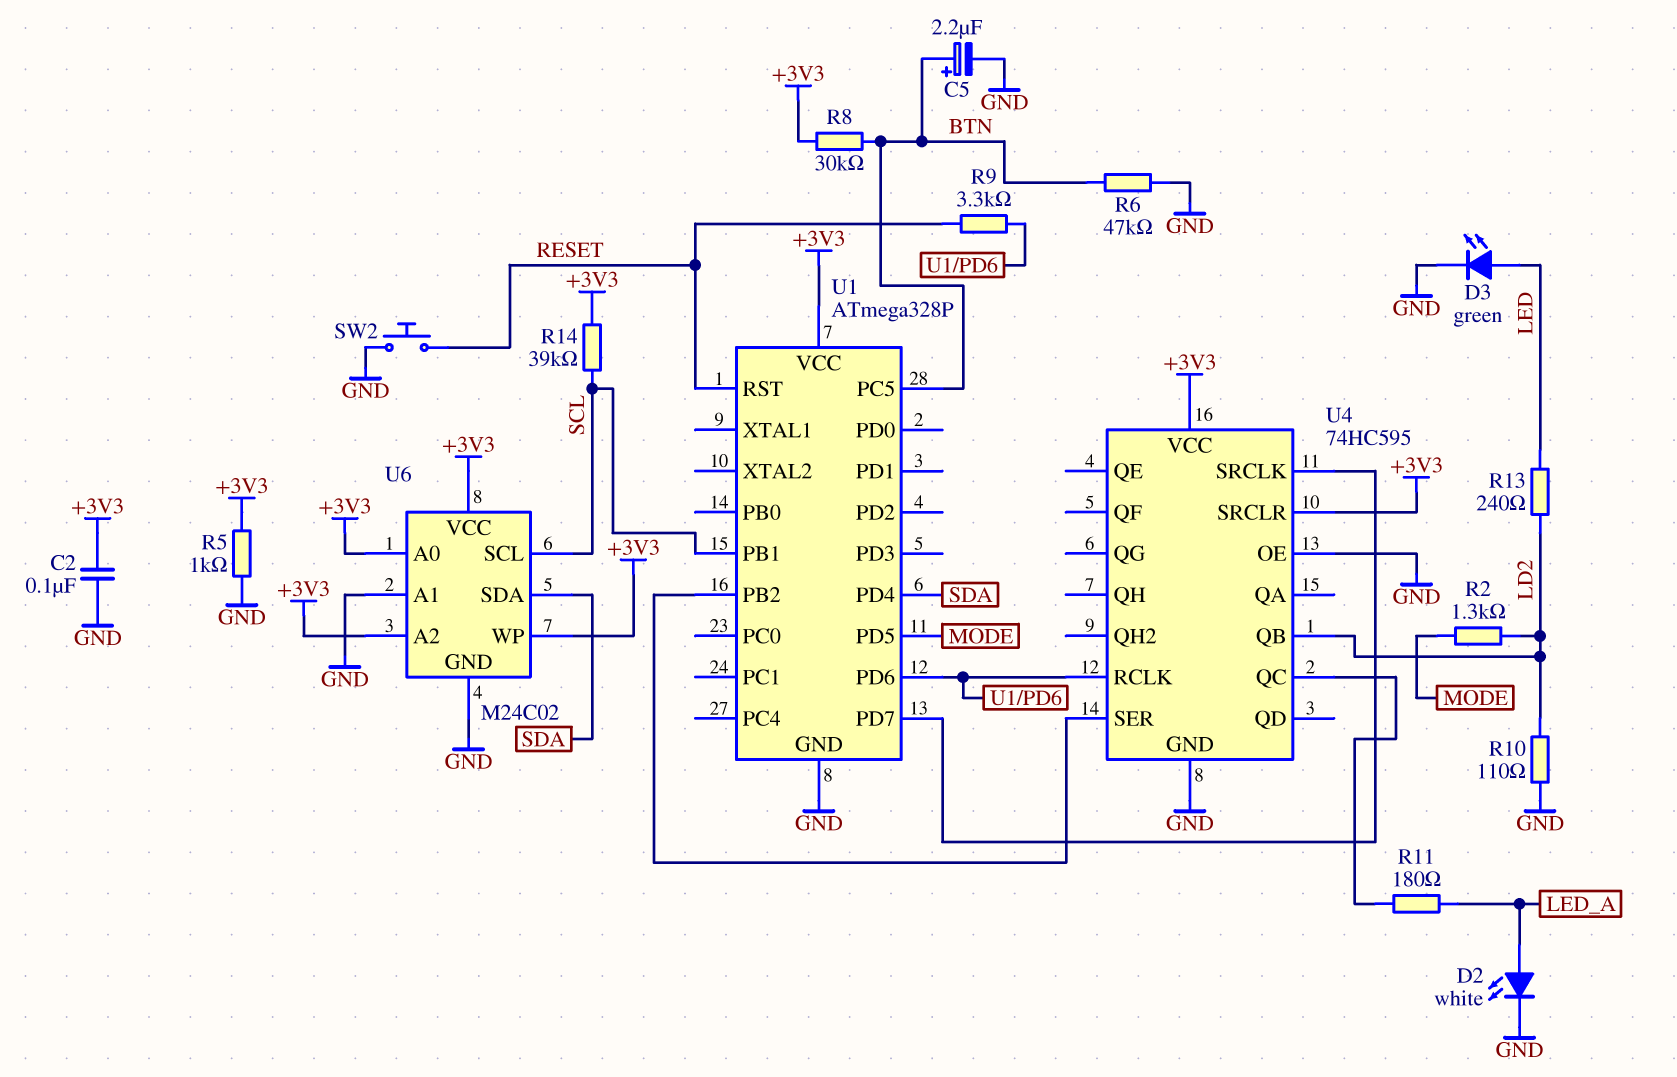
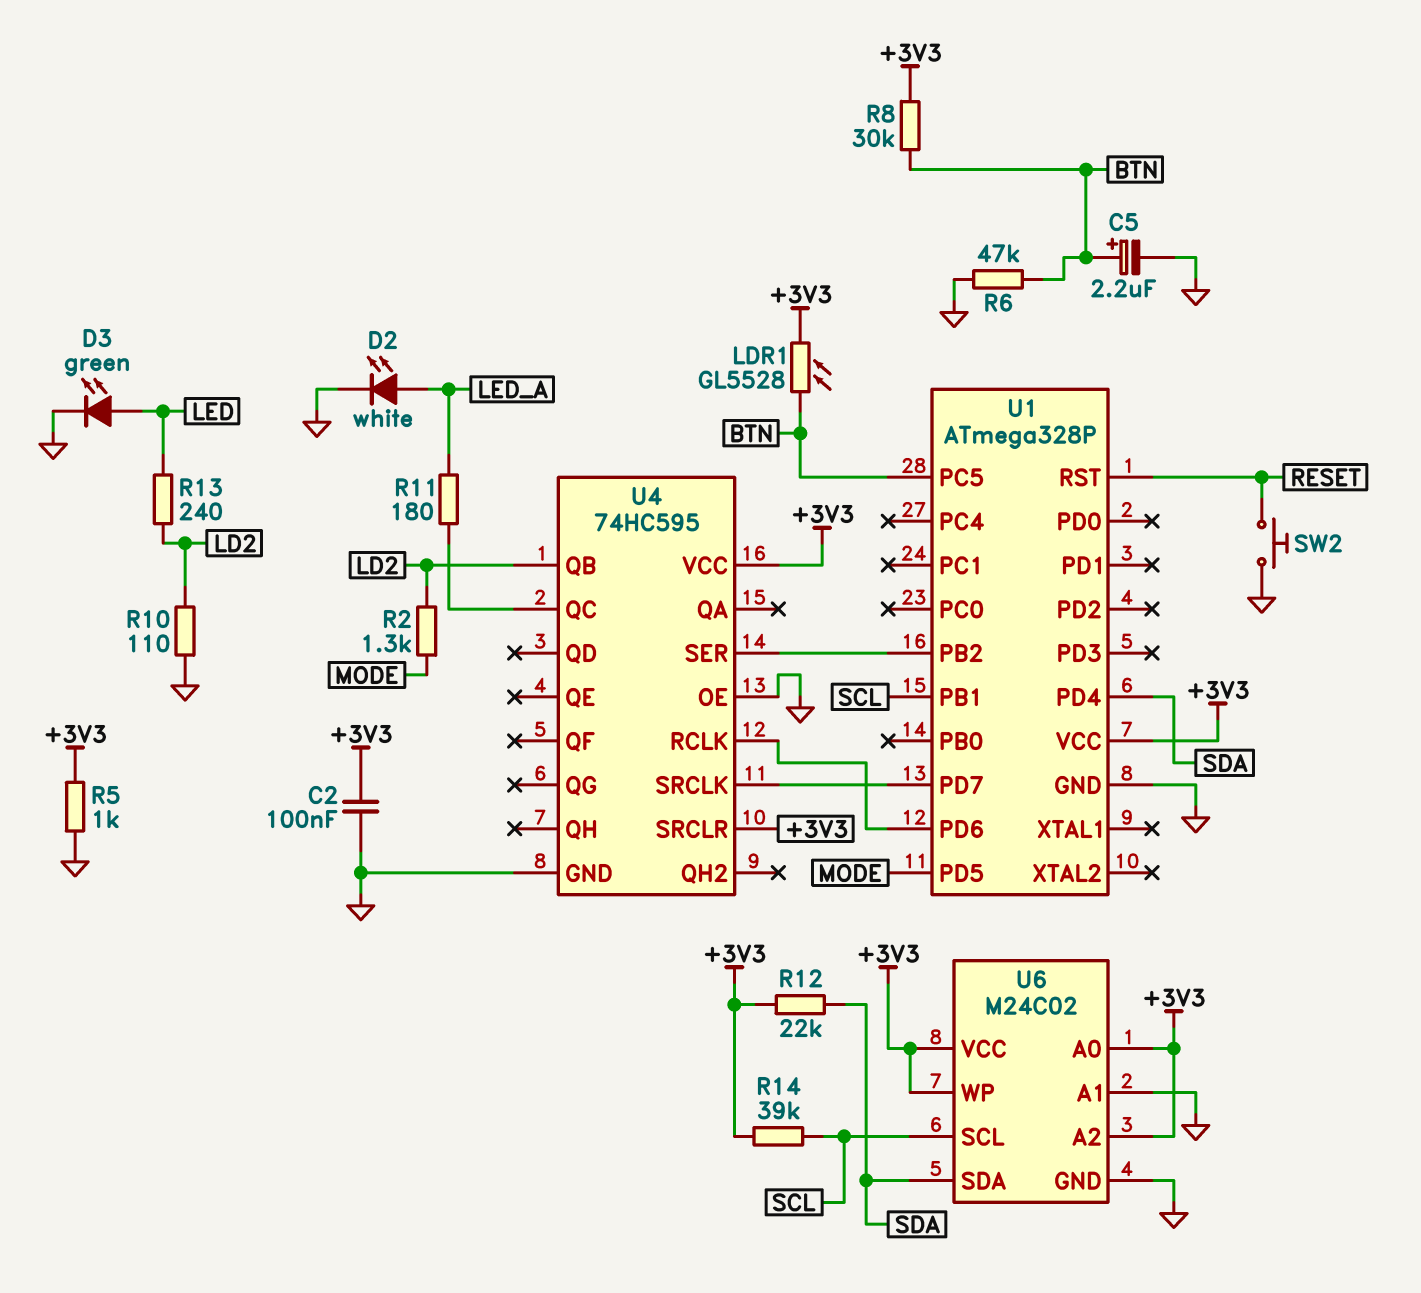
LDR1: none -> GL5528 (+3V3, BTN)
R9: 3.3k (RESET, U1/PD6) -> none
R12: none -> 22k (+3V3, SDA)

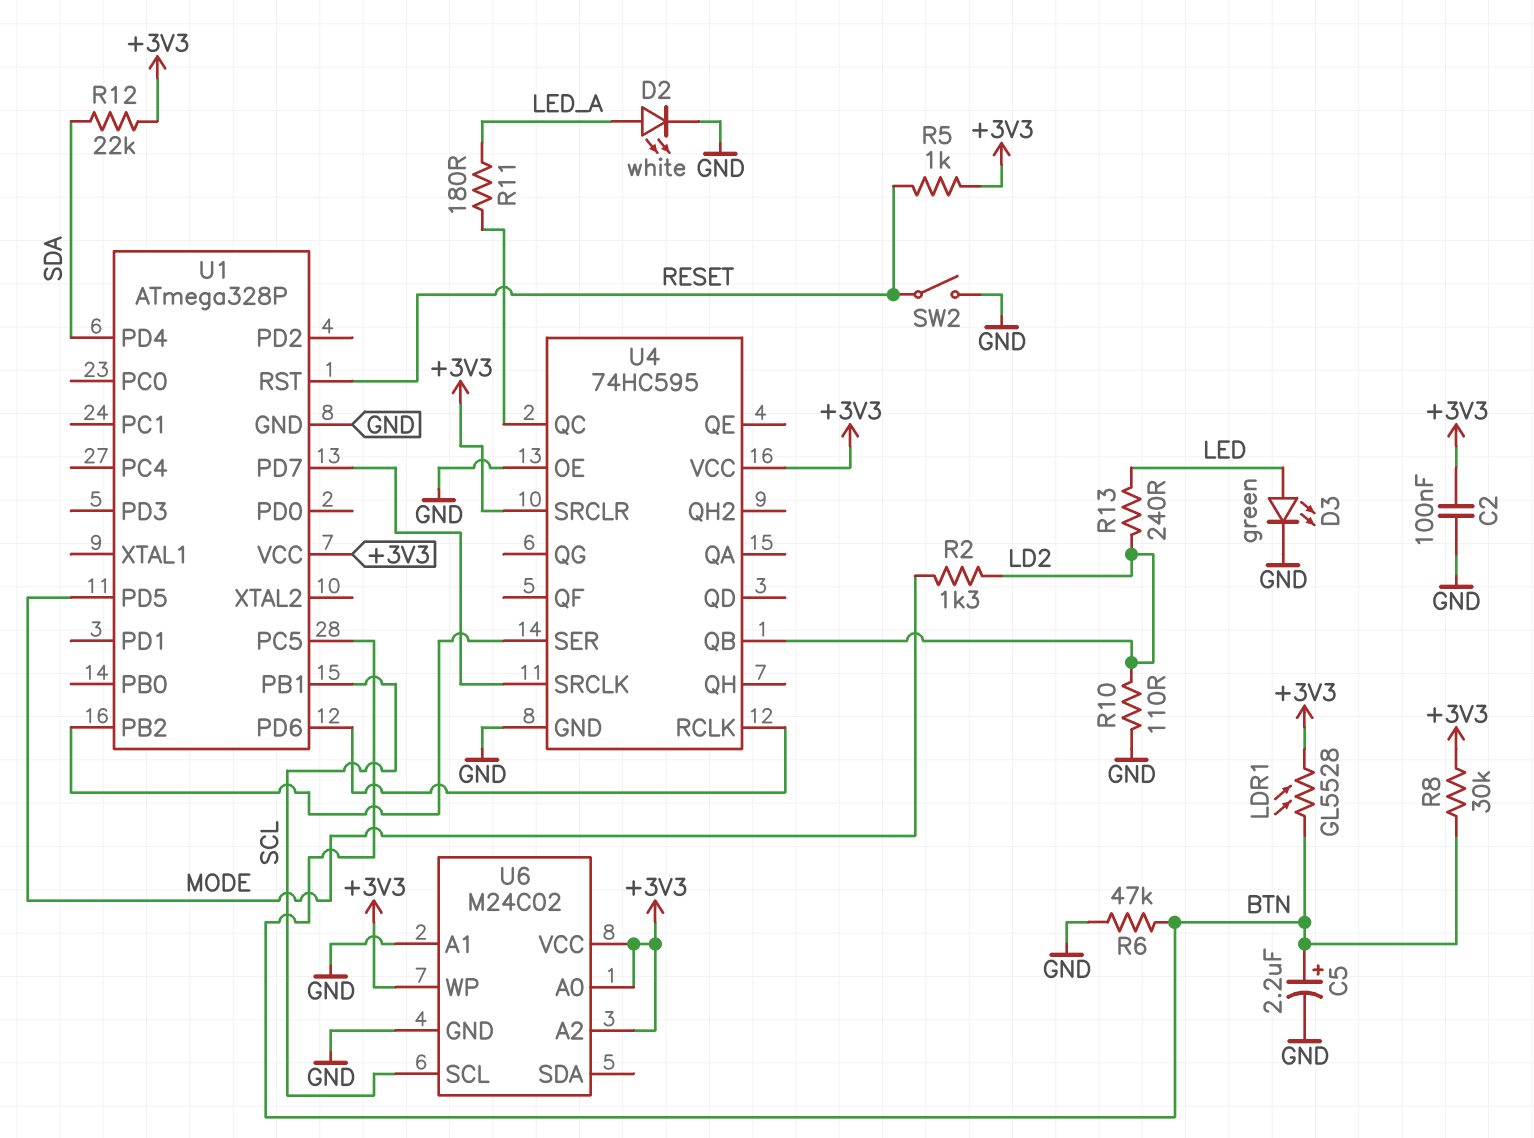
R5: 1k (+3V3, GND) -> 1k (+3V3, RESET)
R14: 39k (+3V3, SCL) -> none
SW2: button (GND, RESET) -> switch (GND, RESET)
U6 pin SDA: SDA -> none

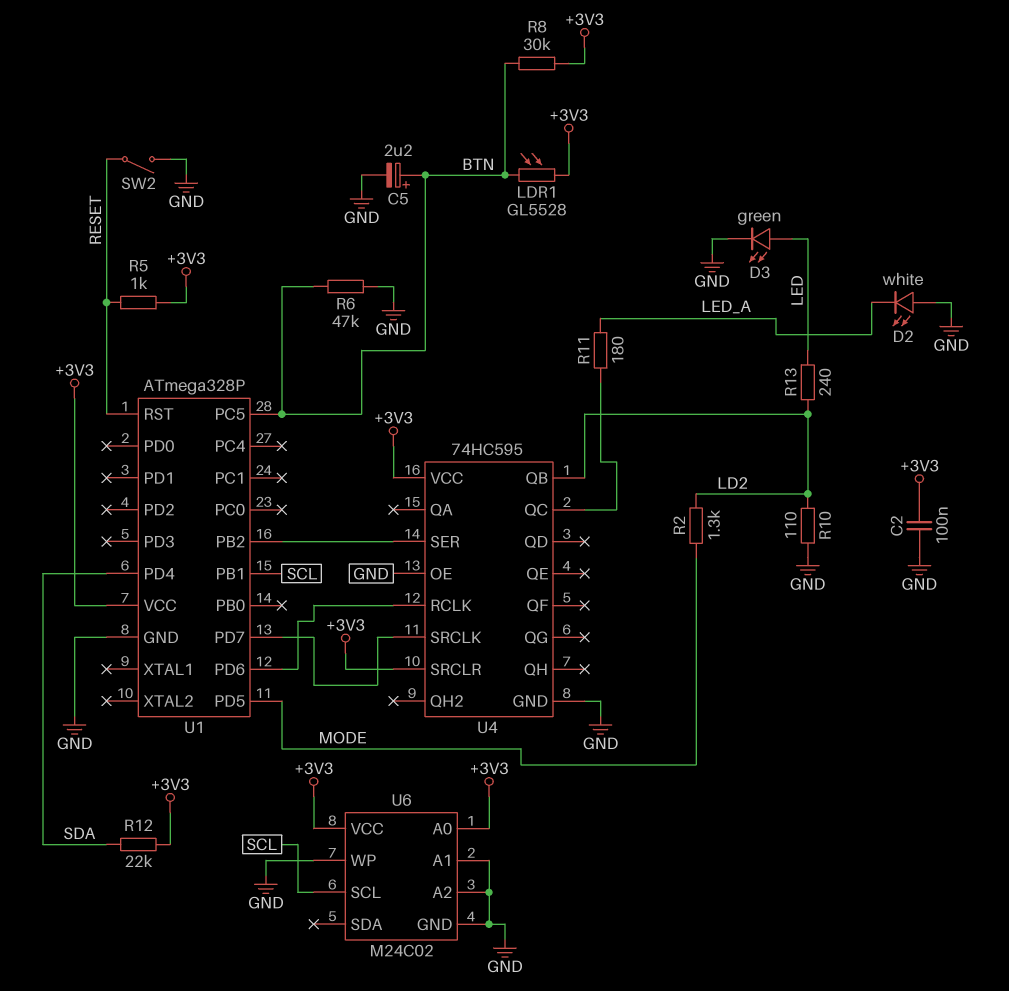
D2: LED white (A LED_A, K GND) -> LED white (A GND, K LED_A)
U6 pin A2: +3V3 -> GND
U6 pin WP: +3V3 -> GND

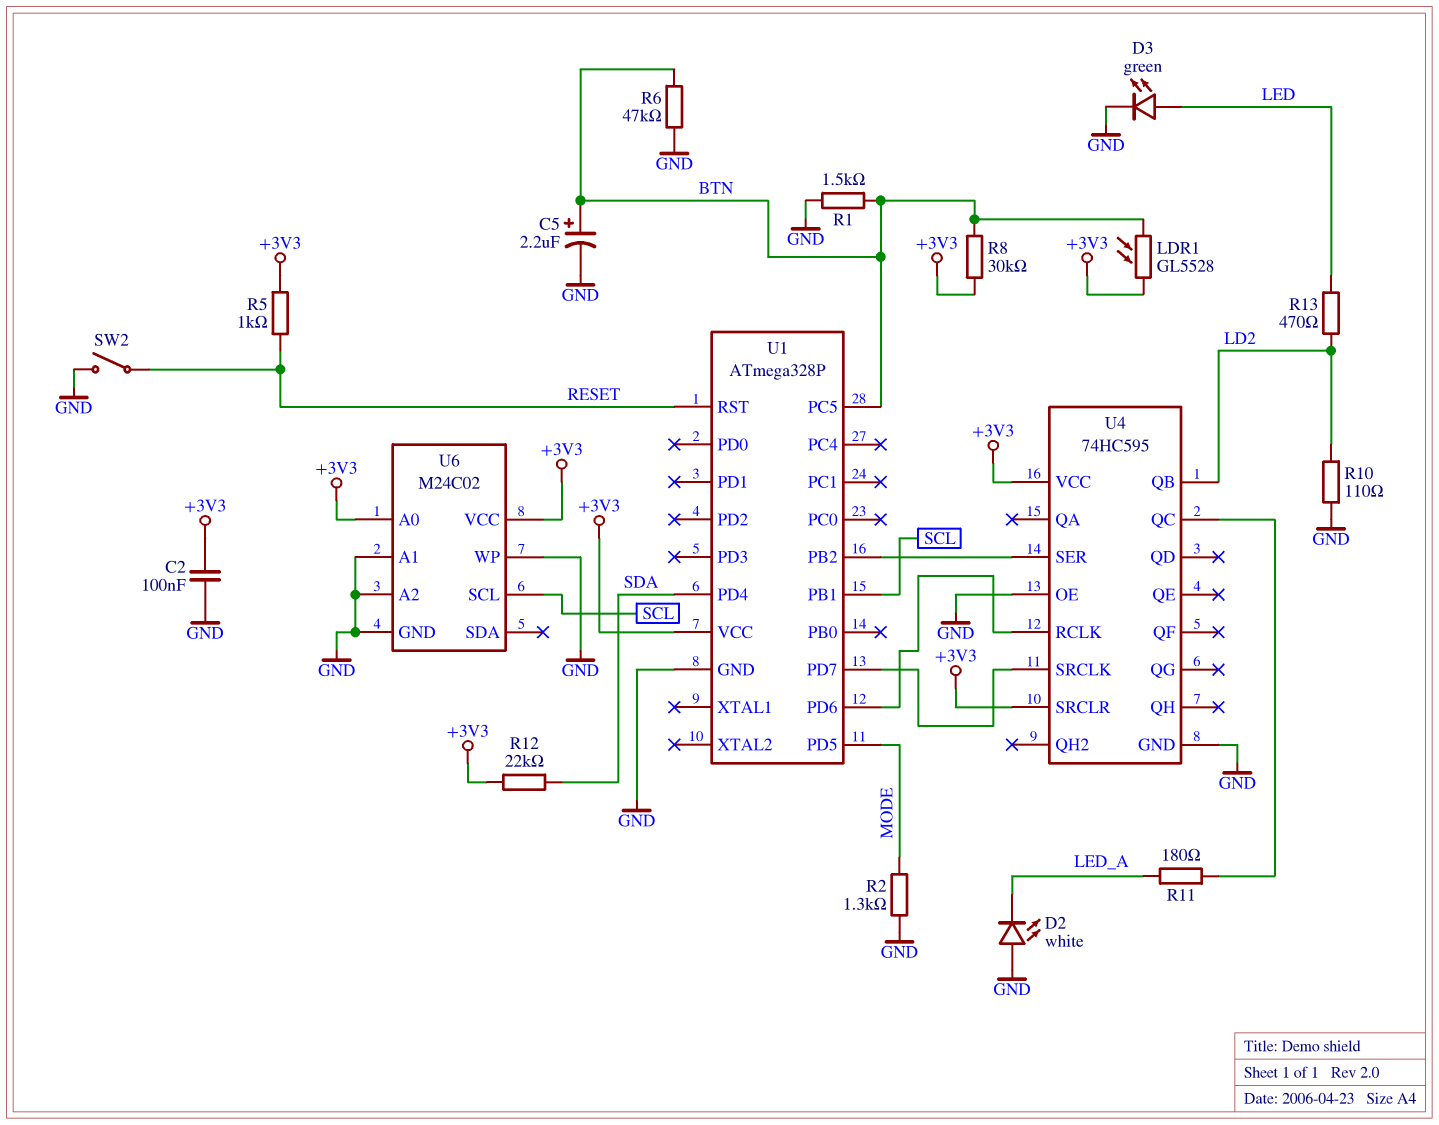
R1: none -> 1.5k (BTN, GND)
R2: 1.3k (LD2, MODE) -> 1.3k (GND, MODE)
R13: 240 (LD2, LED) -> 470 (LD2, LED)

